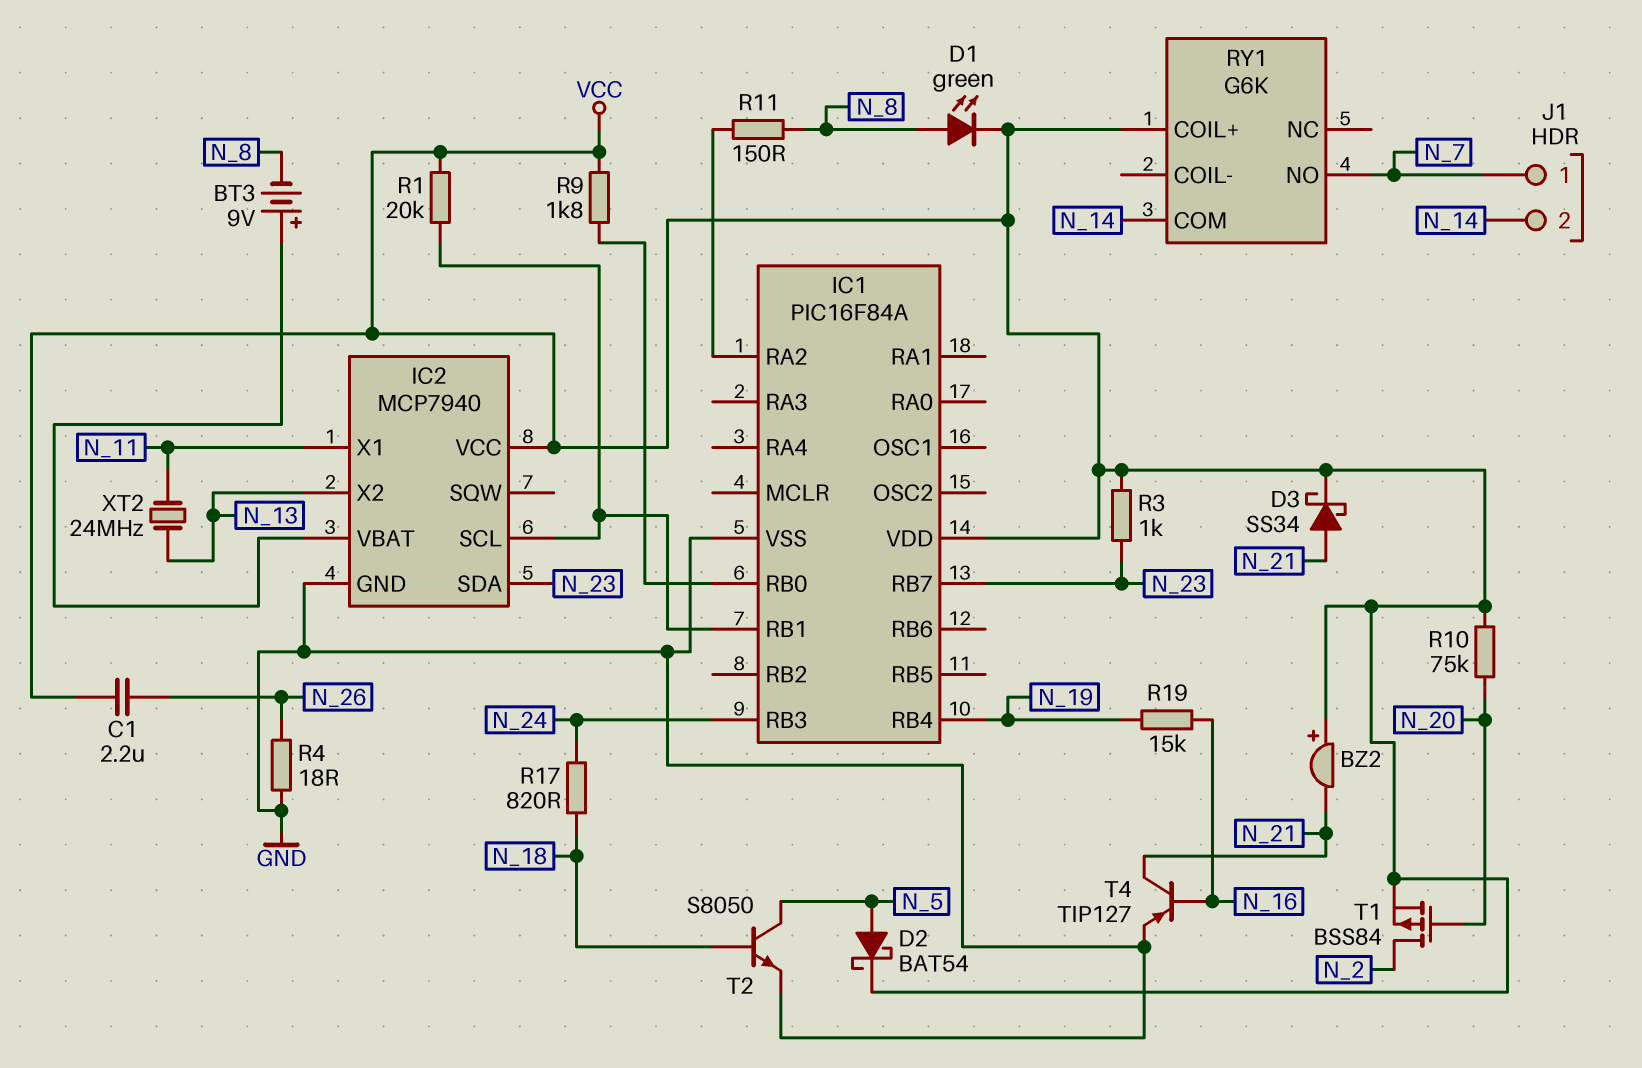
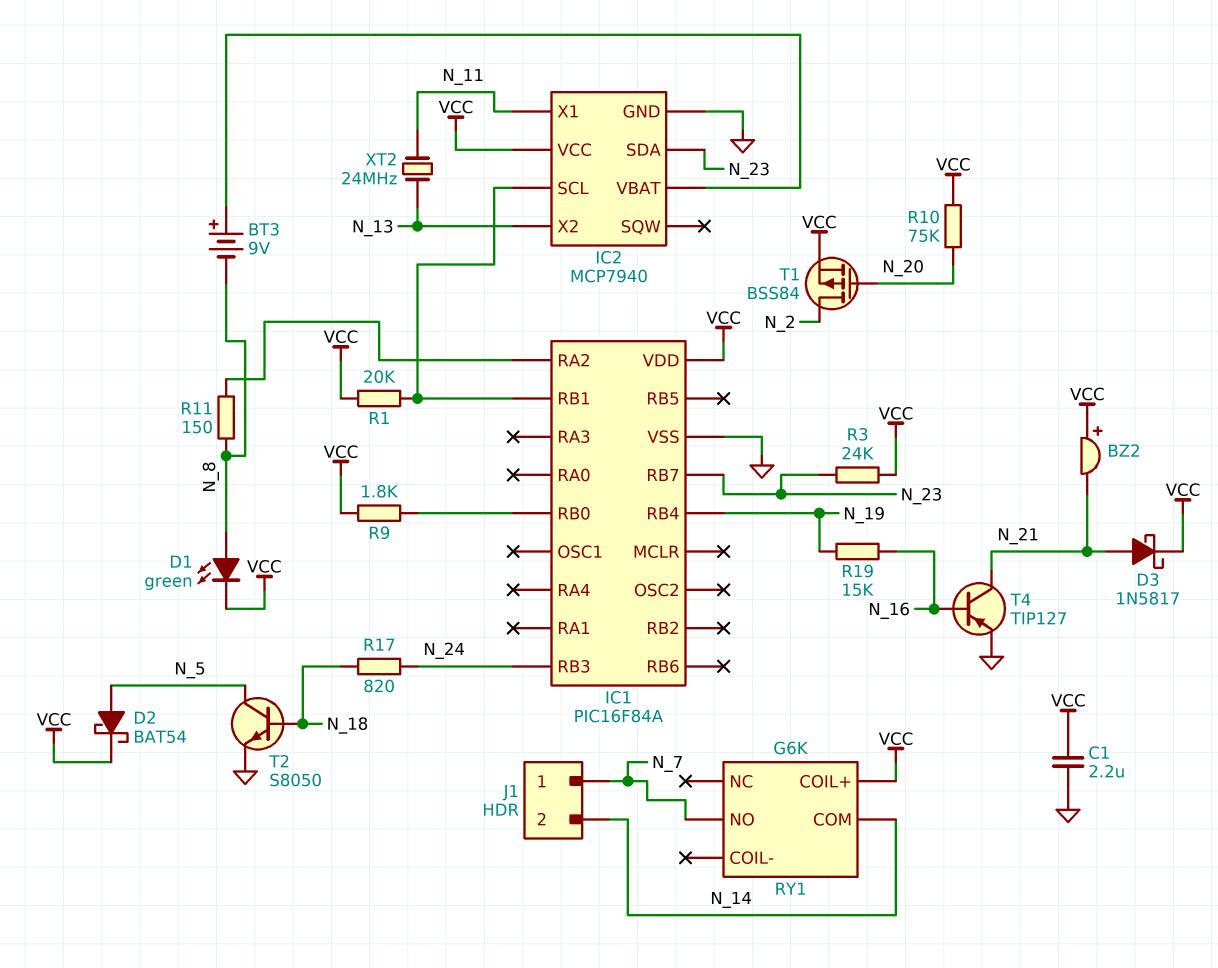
C1: 2.2uF (N_26, VCC) -> 2.2uF (GND, VCC)
D3: schottky SS34 (A N_21, K VCC) -> schottky 1N5817 (A N_21, K VCC)
R3: 1k (N_23, VCC) -> 24k (N_23, VCC)
R4: 18 (GND, N_26) -> none

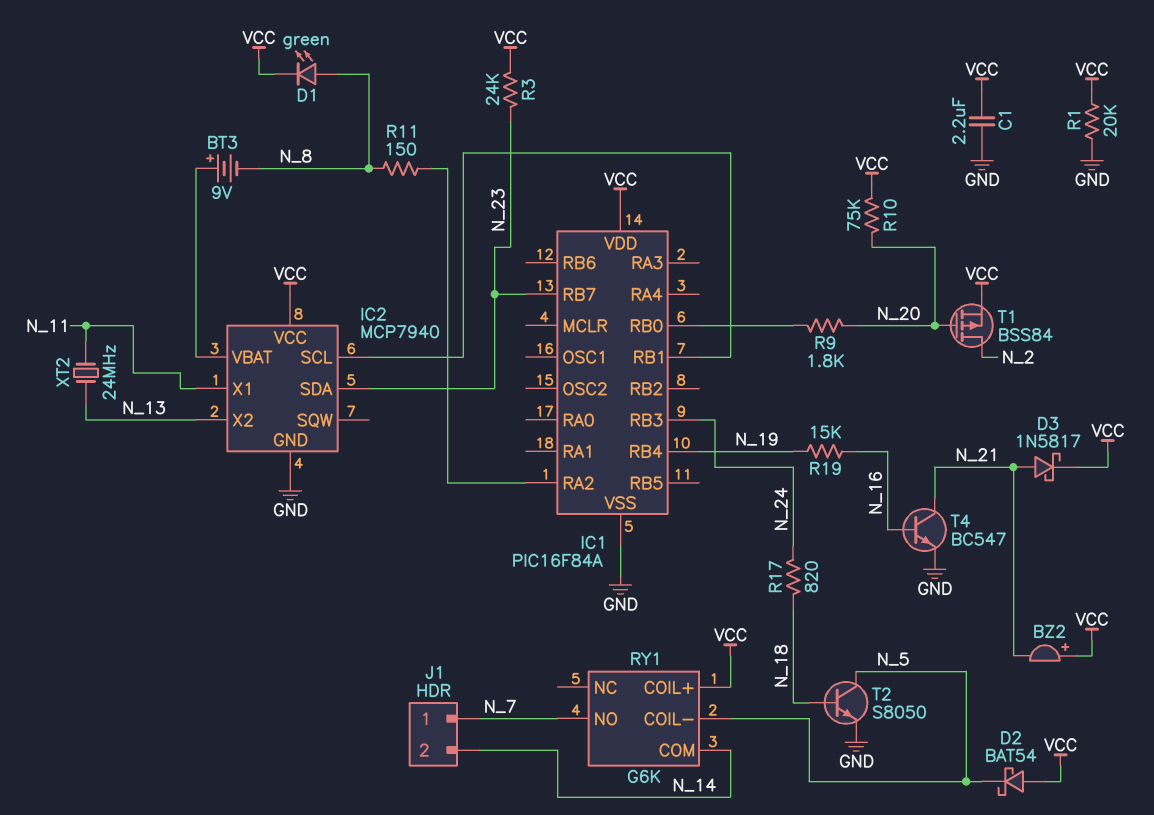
D2: schottky BAT54 (A N_5, K VCC) -> schottky BAT54 (A VCC, K N_5)
R1: 20k (IC1/RB1, VCC) -> 20k (GND, VCC)
R9: 1.8k (IC1/RB0, VCC) -> 1.8k (IC1/RB0, N_20)
RY1 pin COIL-: none -> N_5
T4: PNP TIP127 (B N_16, C N_21, E GND) -> NPN BC547 (B N_16, C N_21, E GND)

